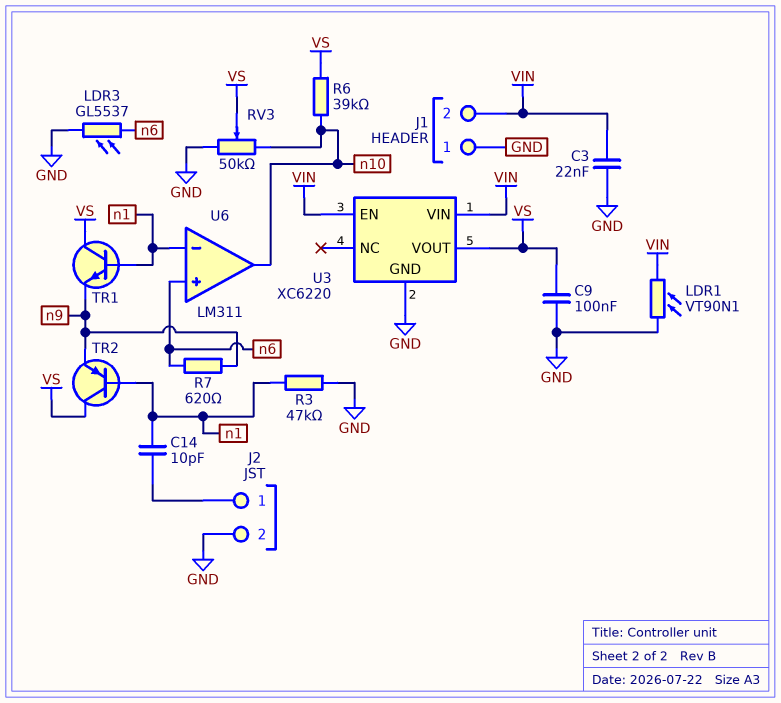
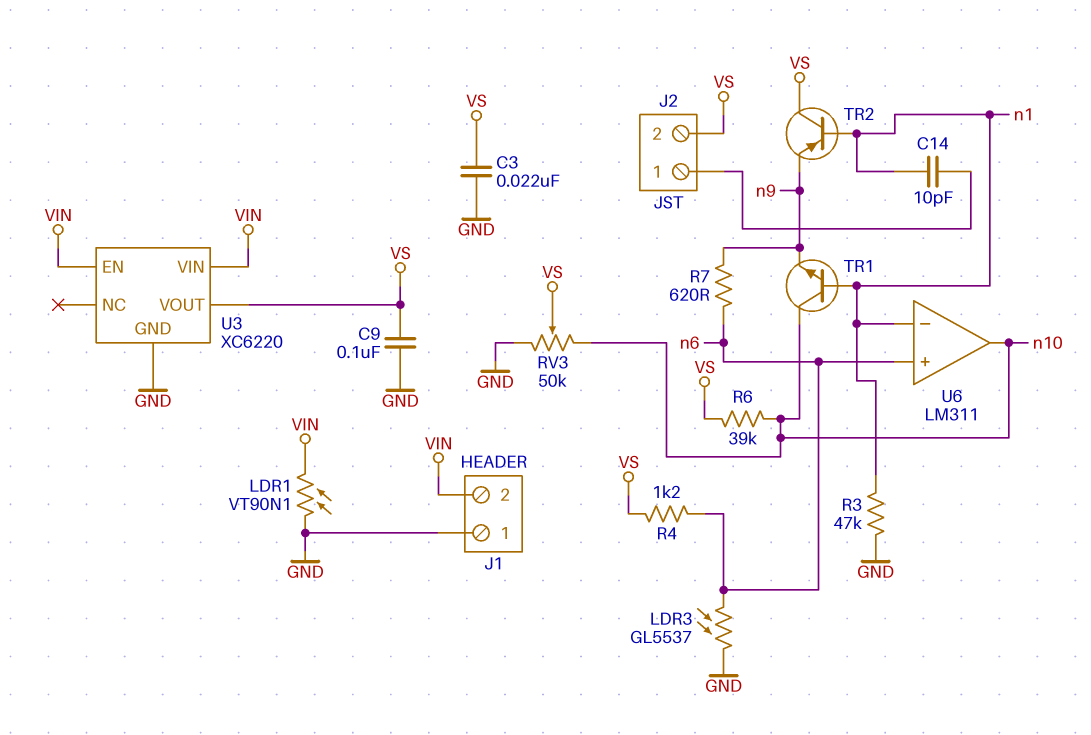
C3: 22nF (GND, VIN) -> 22nF (GND, VS)
J2 pin 2: GND -> VS
R4: none -> 1.2k (VS, n6)
TR1: NPN (B n1, C VS, E n9) -> NPN (B n1, C n10, E n9)

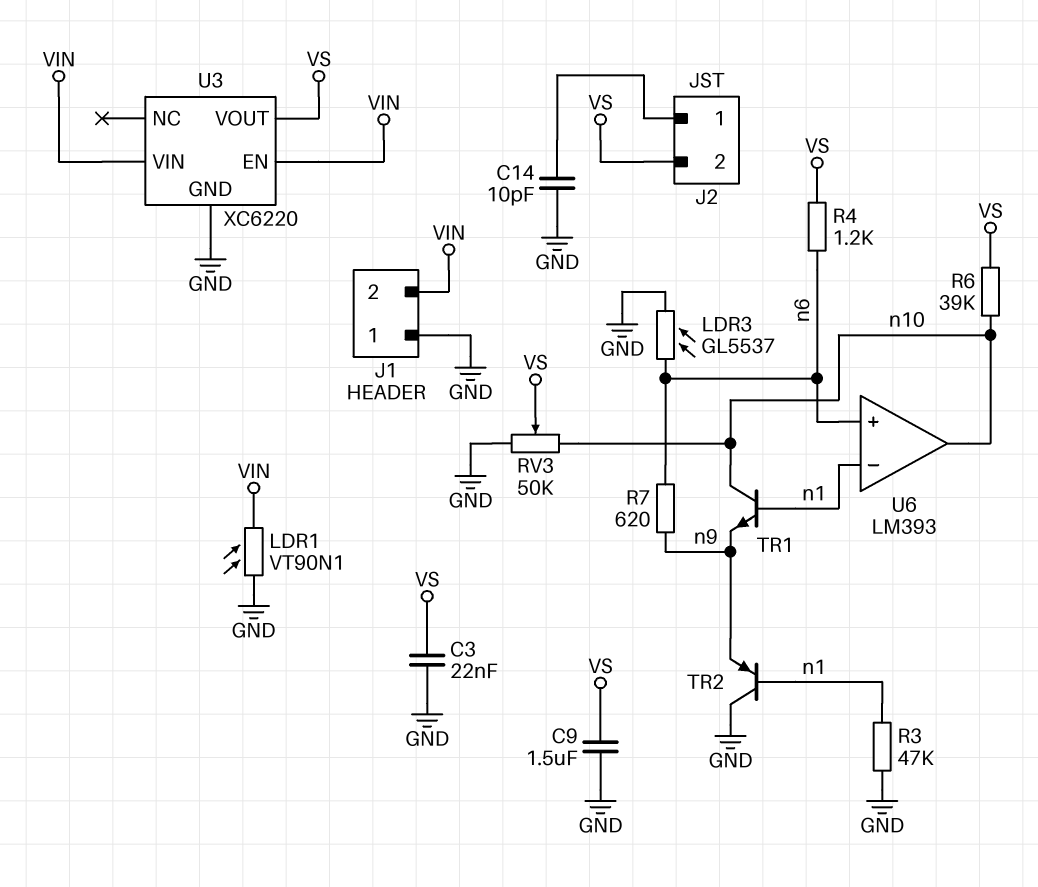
C9: 100nF (GND, VS) -> 1.5uF (GND, VS)
C14: 10pF (J2/1, n1) -> 10pF (GND, J2/1)
TR2: PNP (B n1, C VS, E n9) -> PNP (B n1, C GND, E n9)
U6: LM311 -> LM393

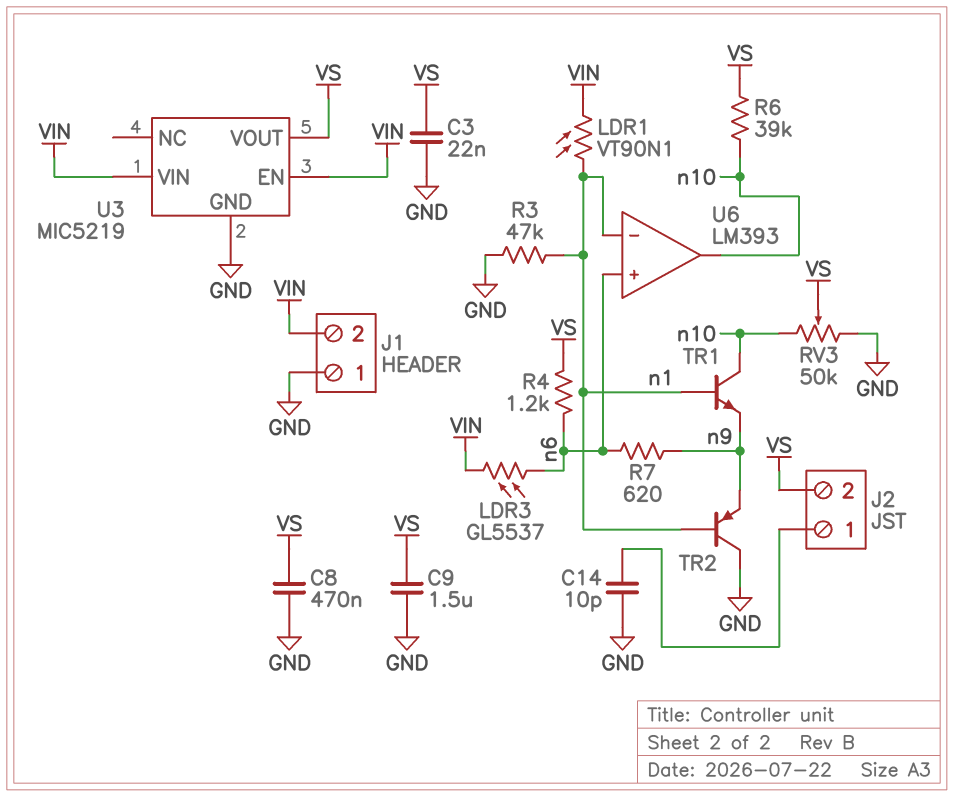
C8: none -> 470nF (GND, VS)
LDR1: VT90N1 (GND, VIN) -> VT90N1 (VIN, n1)
LDR3: GL5537 (GND, n6) -> GL5537 (VIN, n6)
U3: XC6220 -> MIC5219

